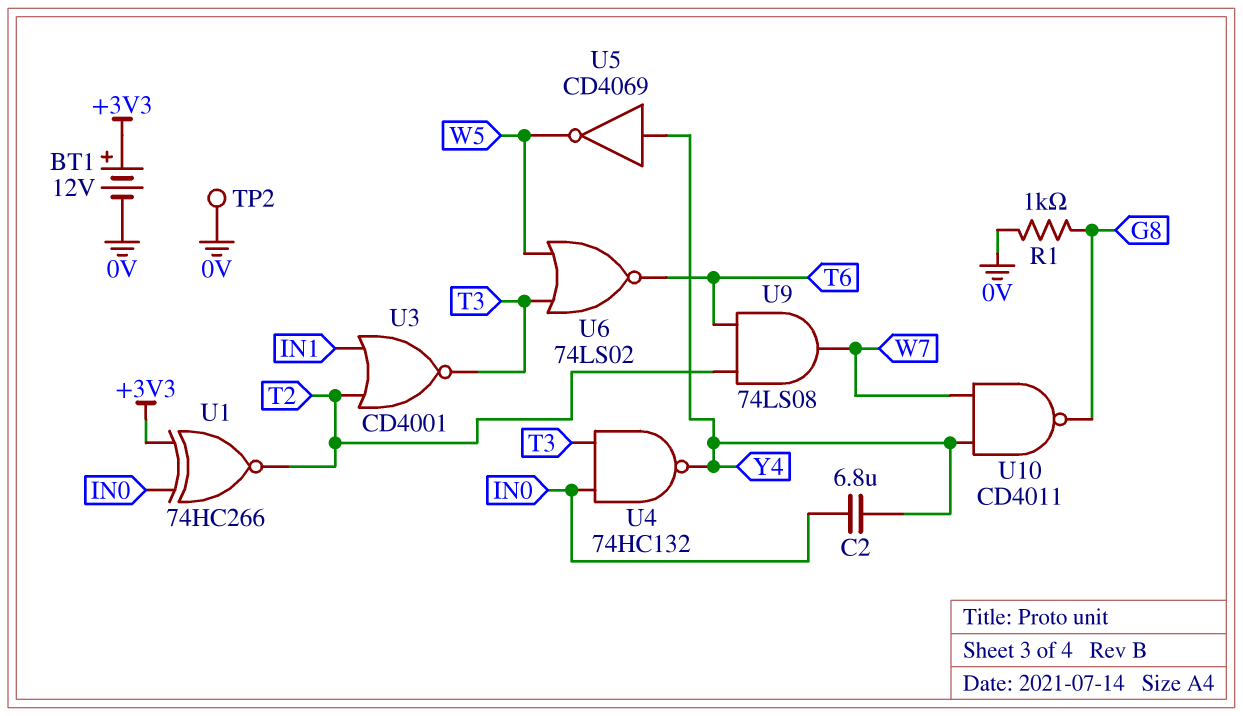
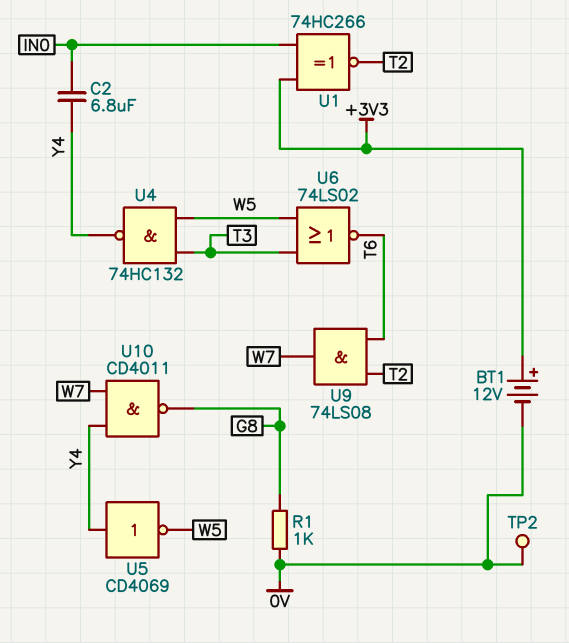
U3: NOR CD4001 (in IN1, in T2, out T3) -> none
U4: NAND 74HC132 (in IN0, in T3, out Y4) -> NAND 74HC132 (in T3, in W5, out Y4)

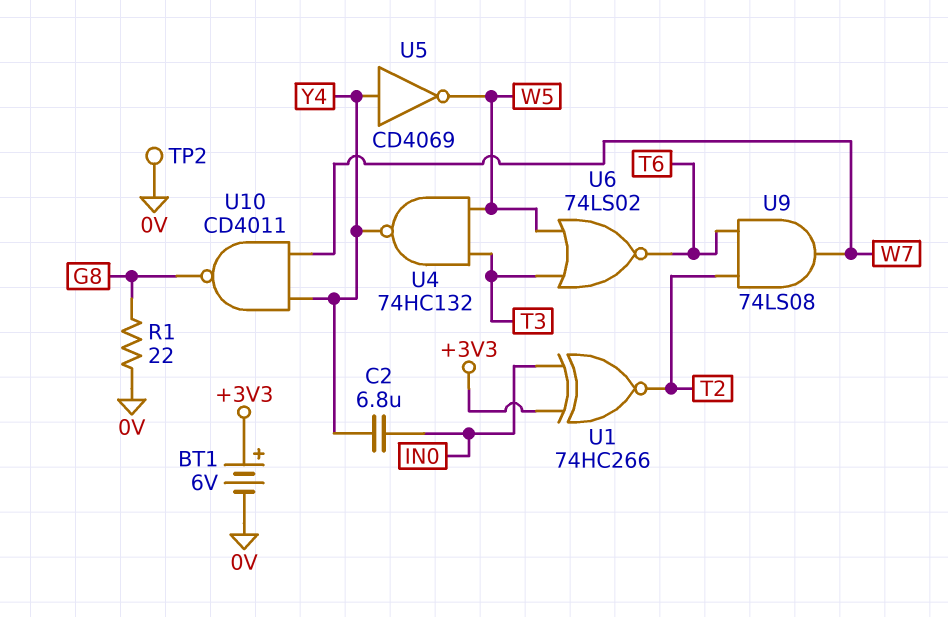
BT1: 12V (plus +3V3, minus 0V) -> 6V (plus +3V3, minus 0V)
R1: 1k (0V, G8) -> 22 (0V, G8)

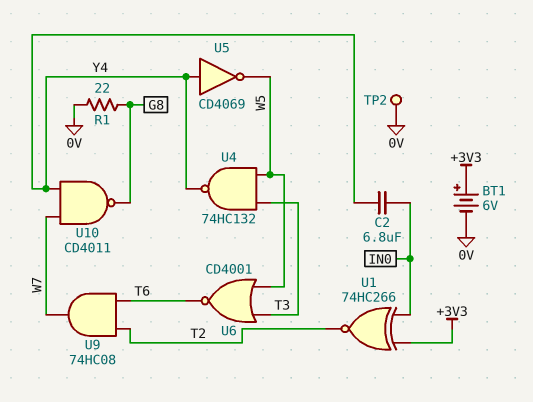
U6: NOR 74LS02 (in T3, in W5, out T6) -> NOR CD4001 (in T3, in W5, out T6)
U9: AND 74LS08 (in T2, in T6, out W7) -> AND 74HC08 (in T2, in T6, out W7)

